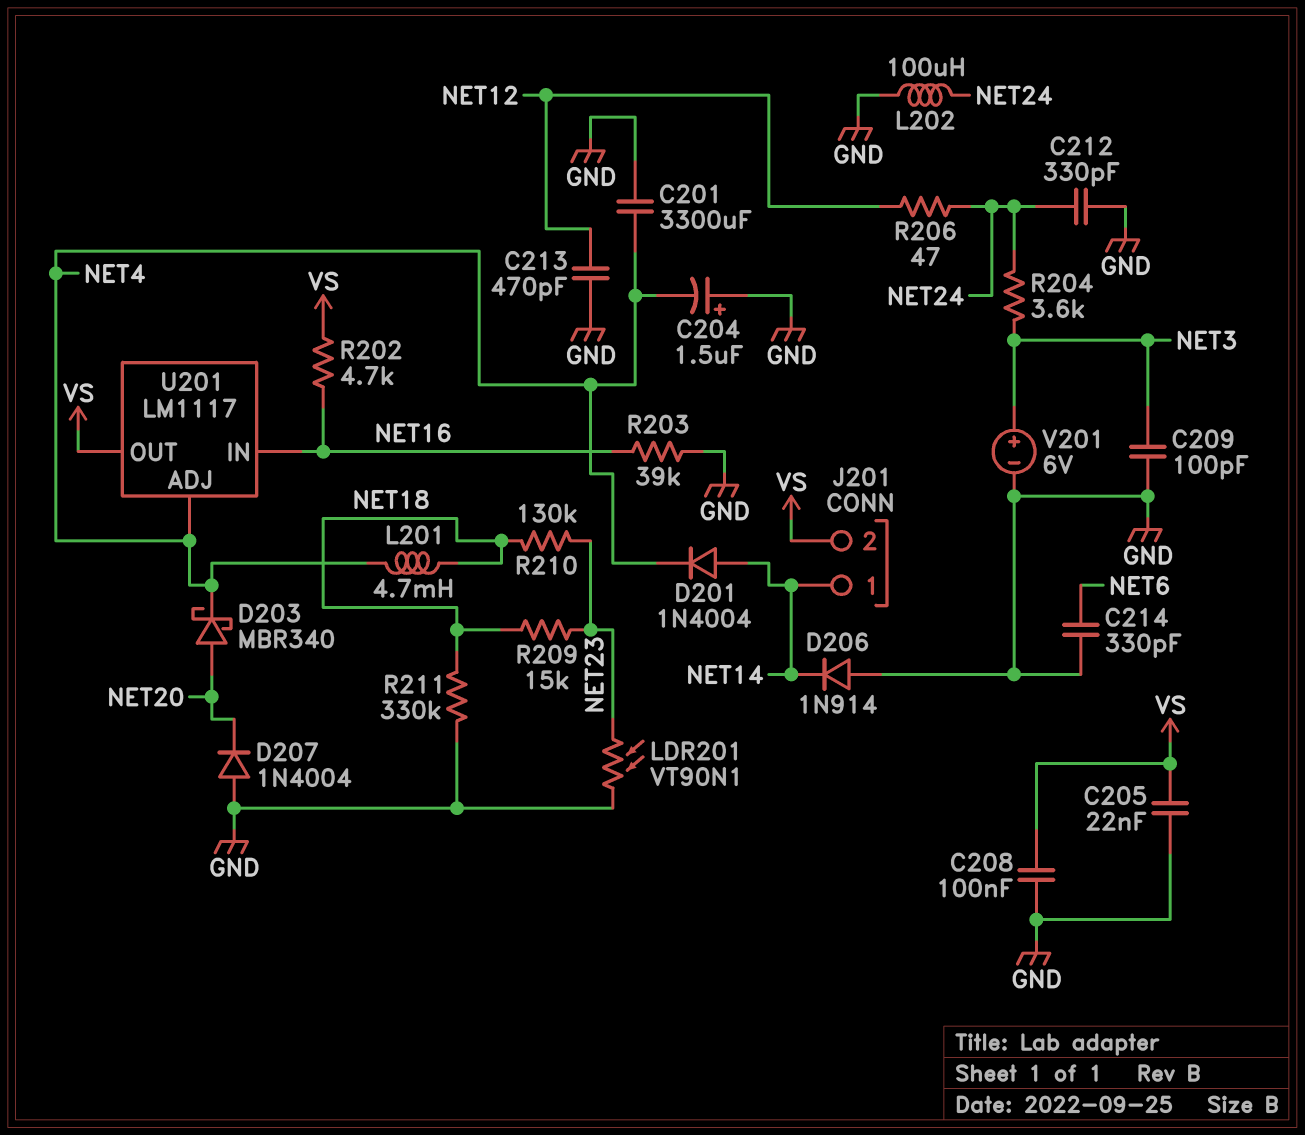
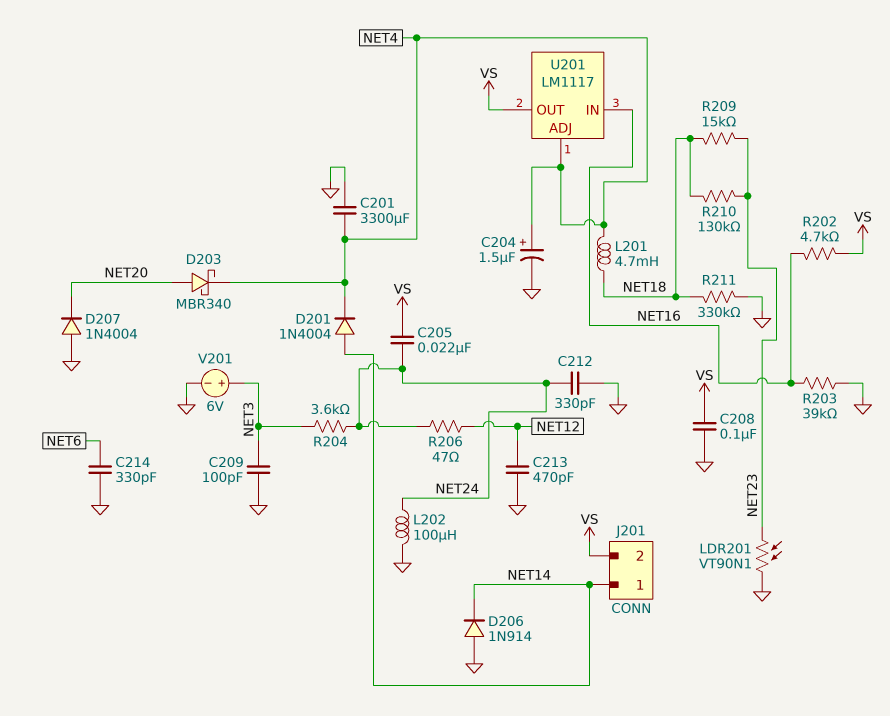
C204: 1.5uF (plus GND, minus NET4) -> 1.5uF (plus NET4, minus GND)
C205: 22nF (GND, VS) -> 22nF (NET24, VS)

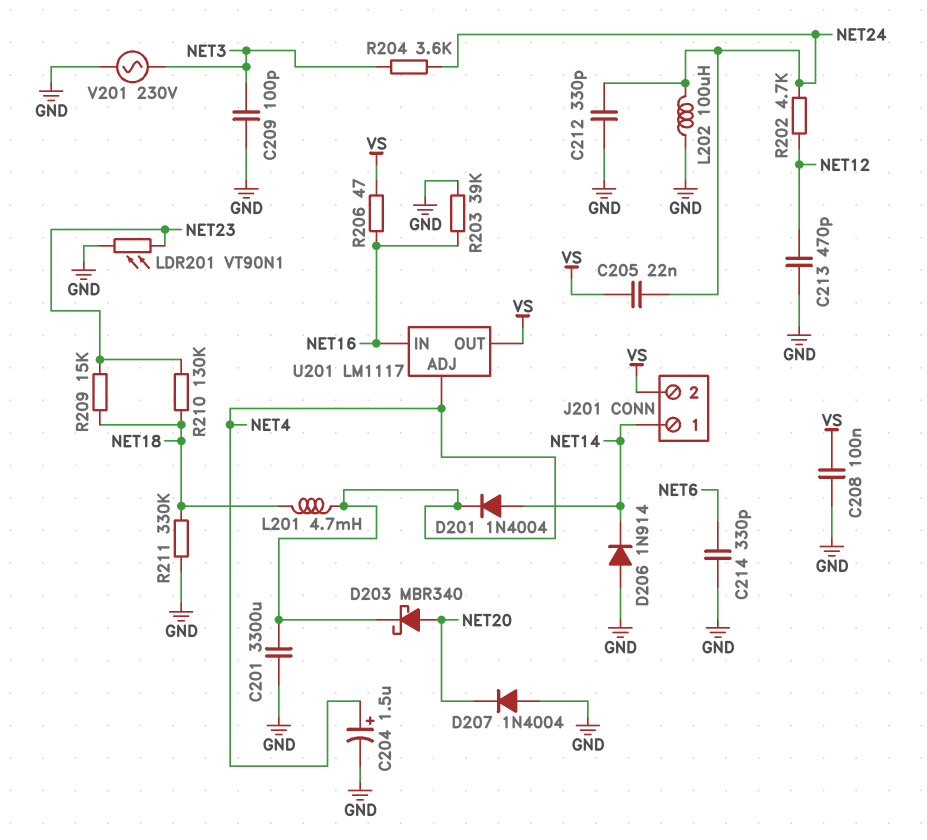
R202: 4.7k (NET16, VS) -> 4.7k (NET12, NET24)
R206: 47 (NET12, NET24) -> 47 (NET16, VS)
V201: 6V (plus NET3, minus GND) -> AC 230V (GND, NET3)

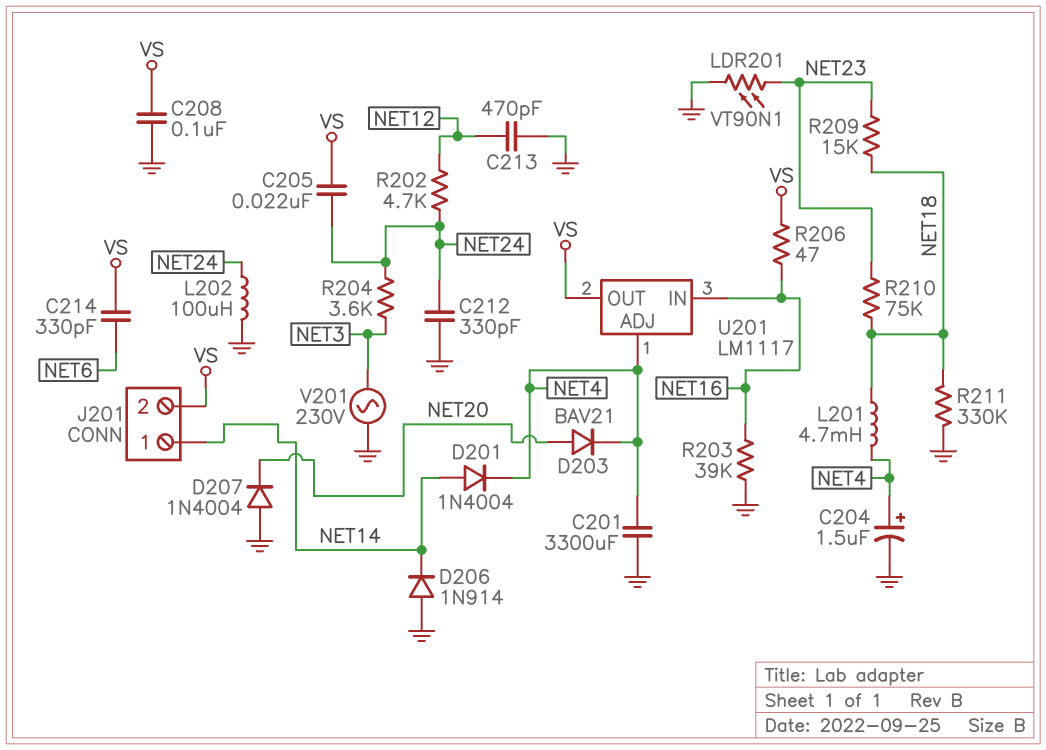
C209: 100pF (GND, NET3) -> none
C214: 330pF (GND, NET6) -> 330pF (NET6, VS)
D203: schottky MBR340 (A NET20, K NET4) -> diode BAV21 (A NET20, K NET4)
R210: 130k (NET18, NET23) -> 75k (NET18, NET23)

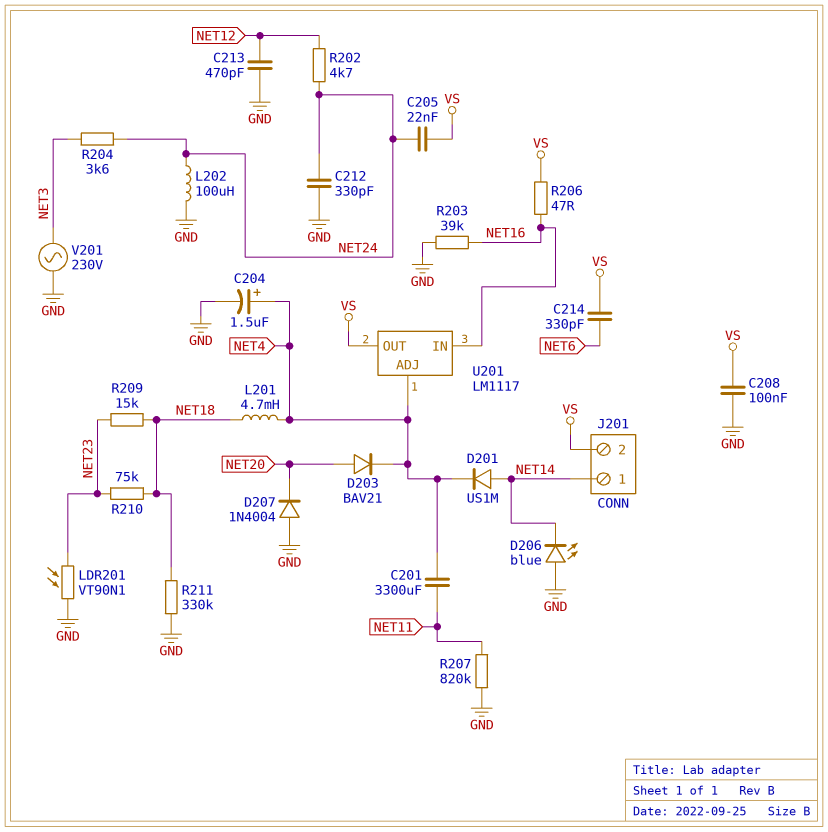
C201: 3300uF (GND, NET4) -> 3300uF (NET4, NET11)
D201: diode 1N4004 (A NET14, K NET4) -> diode US1M (A NET14, K NET4)
D206: diode 1N914 (A GND, K NET14) -> LED blue (A GND, K NET14)
R207: none -> 820k (GND, NET11)

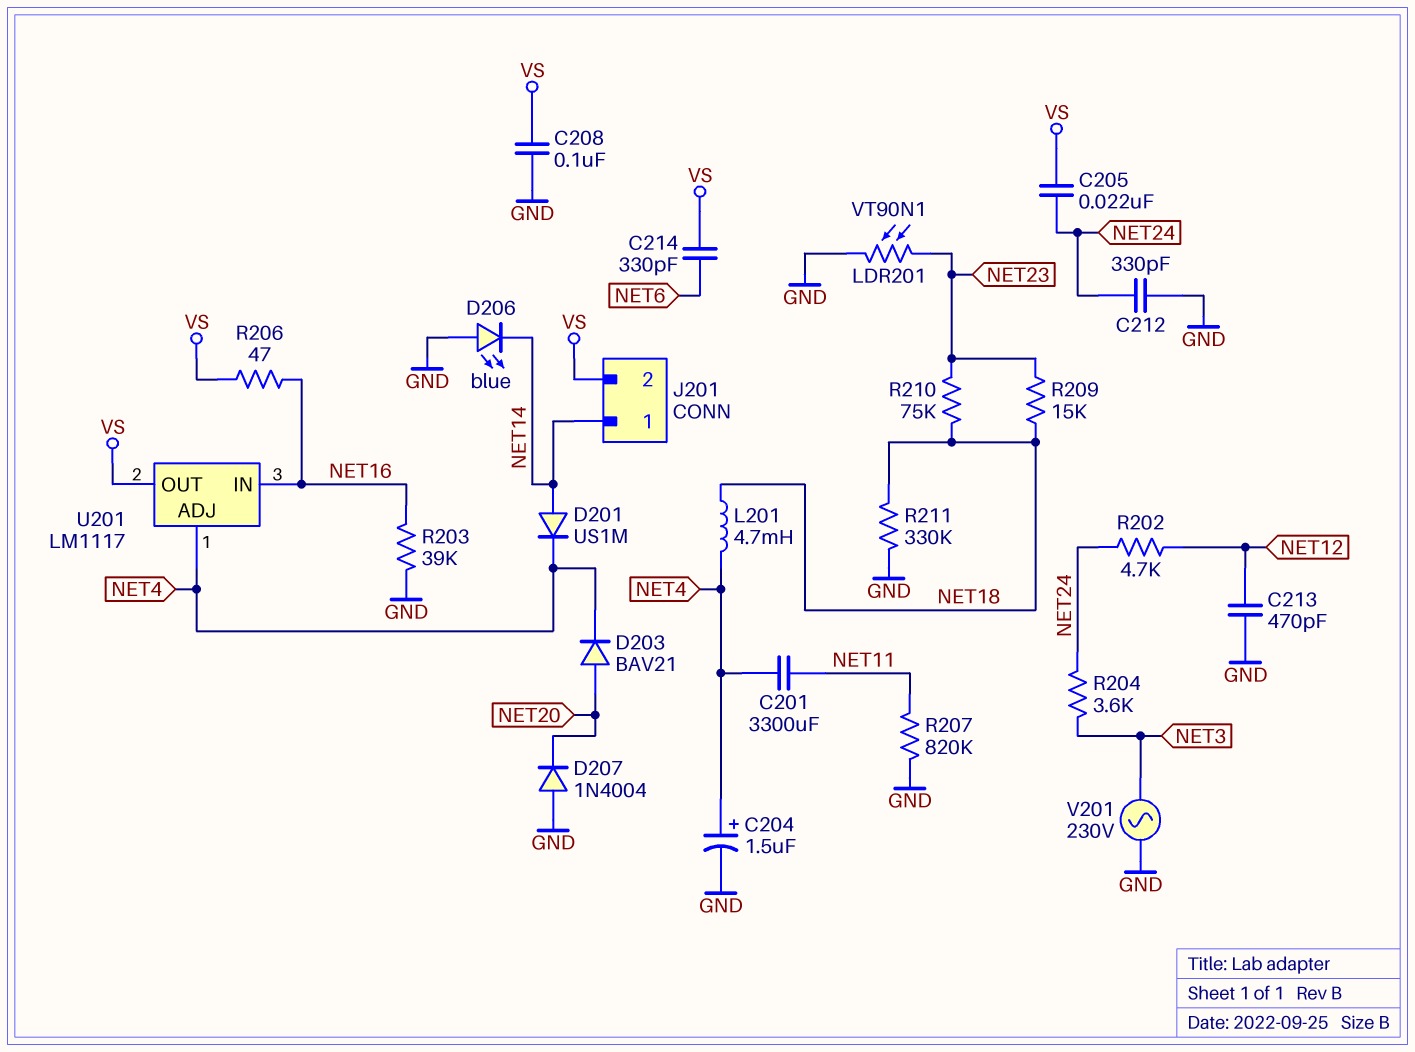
L202: 100uH (GND, NET24) -> none

